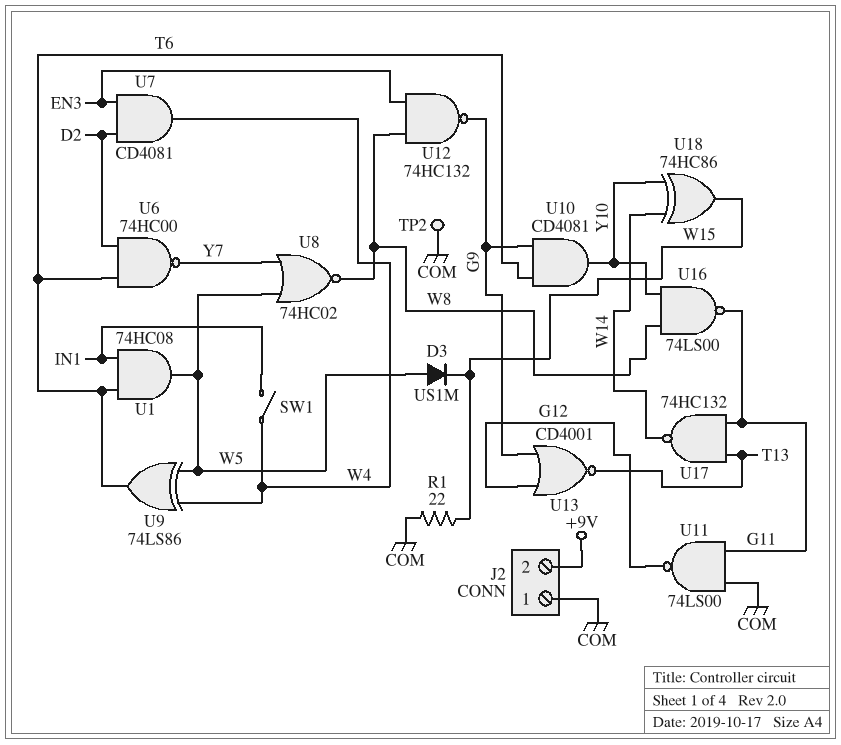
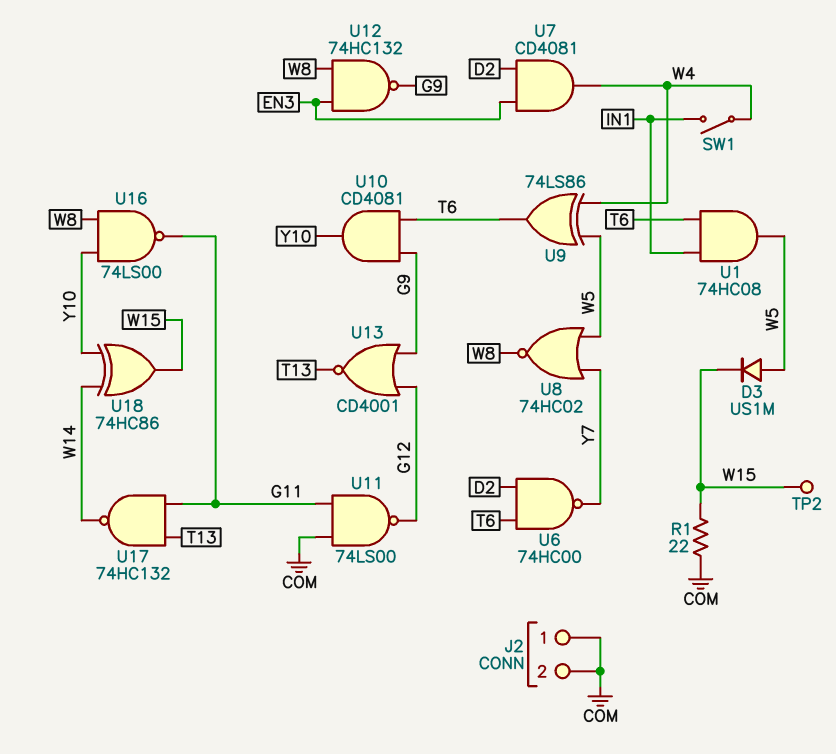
J2 pin 2: +9V -> COM
TP2: test point (COM) -> test point (W15)

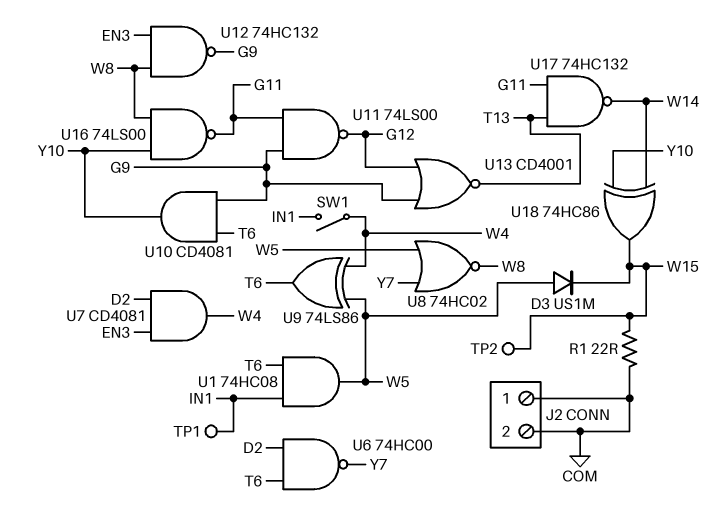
TP1: none -> test point (IN1)
U11: NAND 74LS00 (in COM, in G11, out G12) -> NAND 74LS00 (in G9, in G11, out G12)

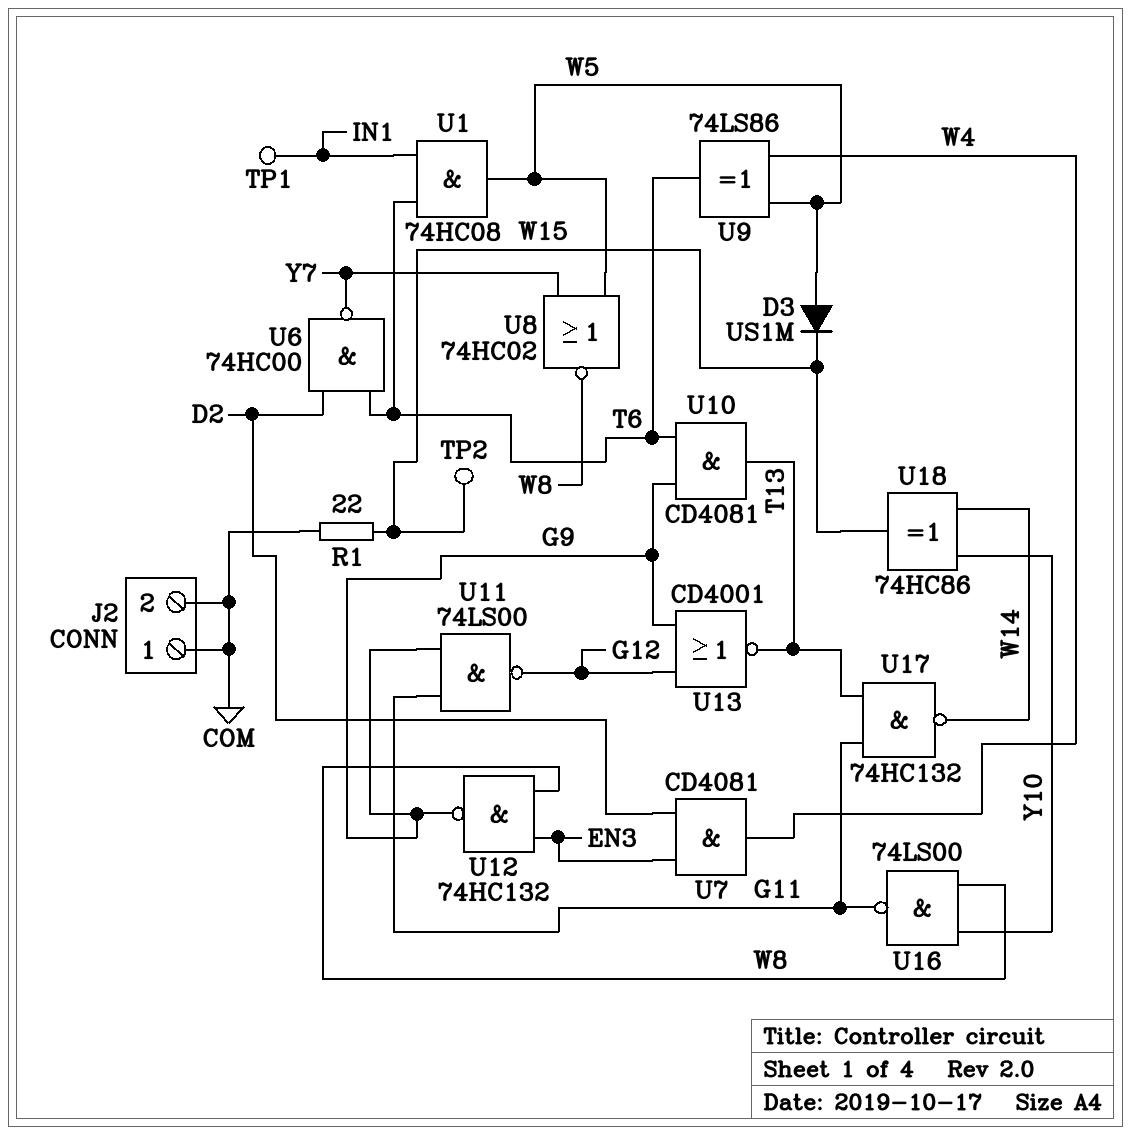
SW1: switch (IN1, W4) -> none
U10: AND CD4081 (in G9, in T6, out Y10) -> AND CD4081 (in G9, in T6, out T13)

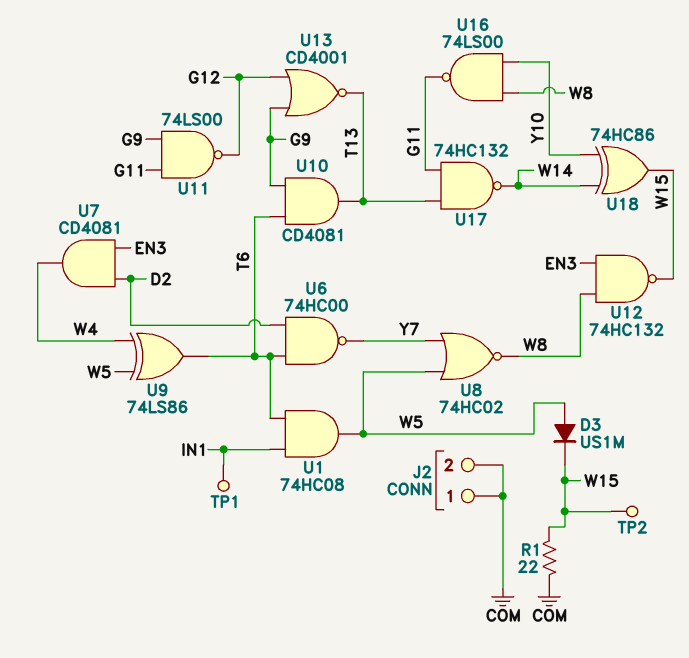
U12: NAND 74HC132 (in EN3, in W8, out G9) -> NAND 74HC132 (in EN3, in W8, out W15)

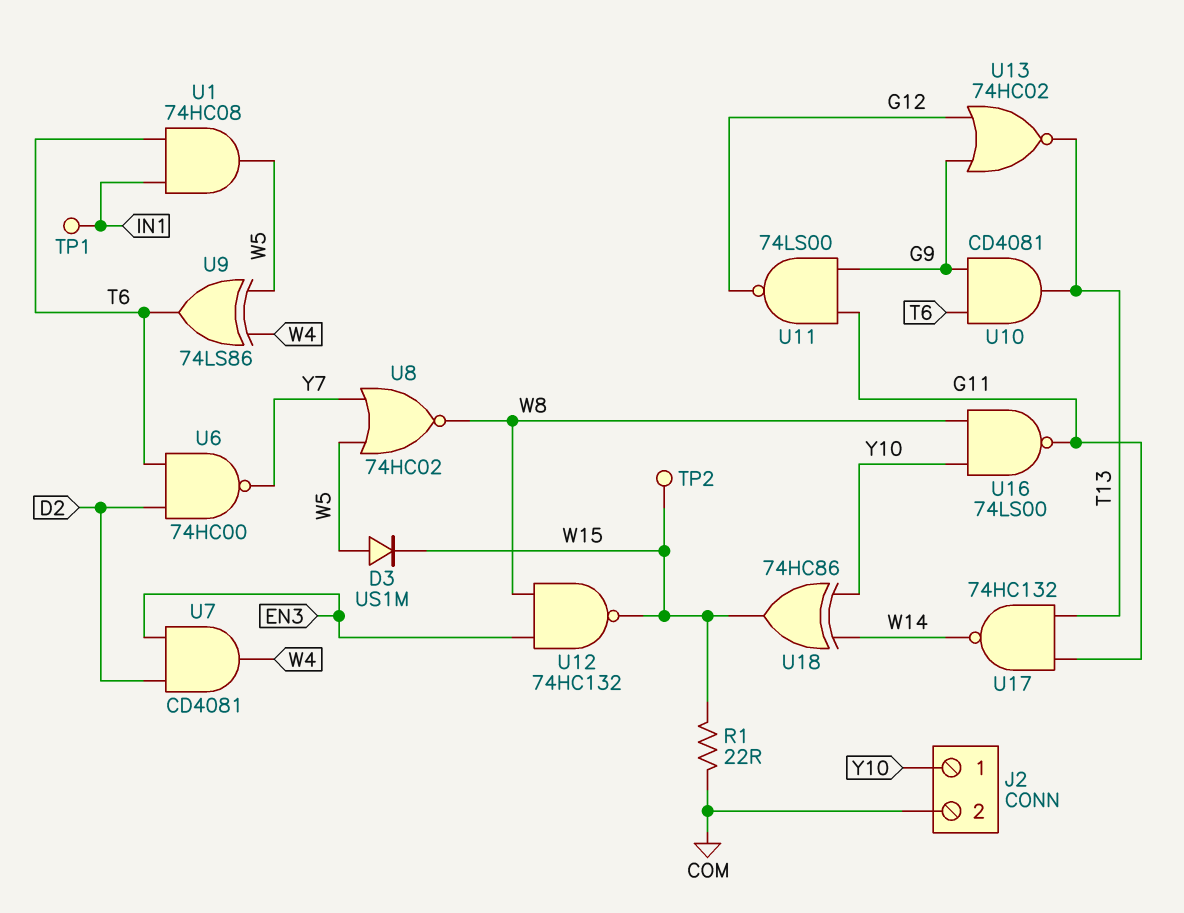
J2 pin 1: COM -> Y10
U13: NOR CD4001 (in G9, in G12, out T13) -> NOR 74HC02 (in G9, in G12, out T13)

